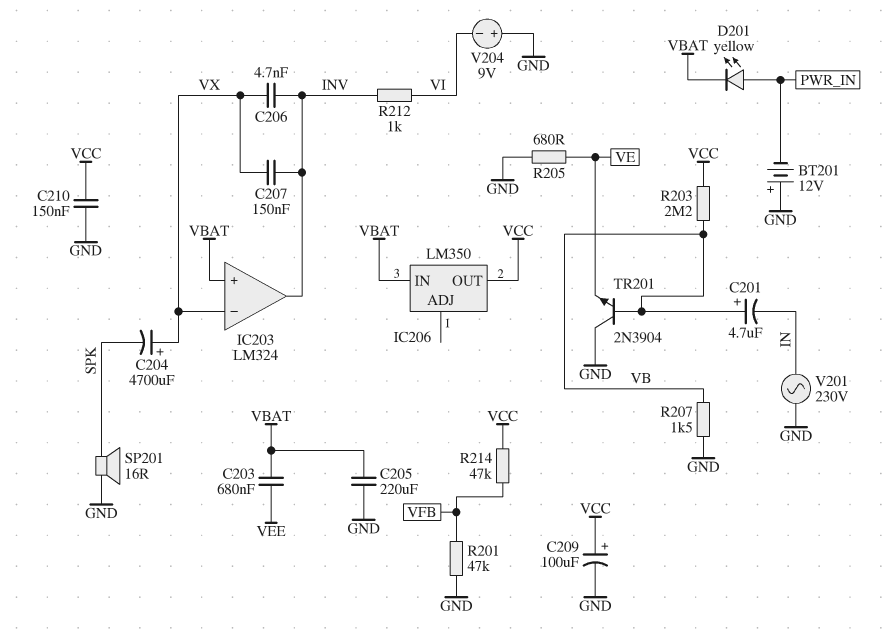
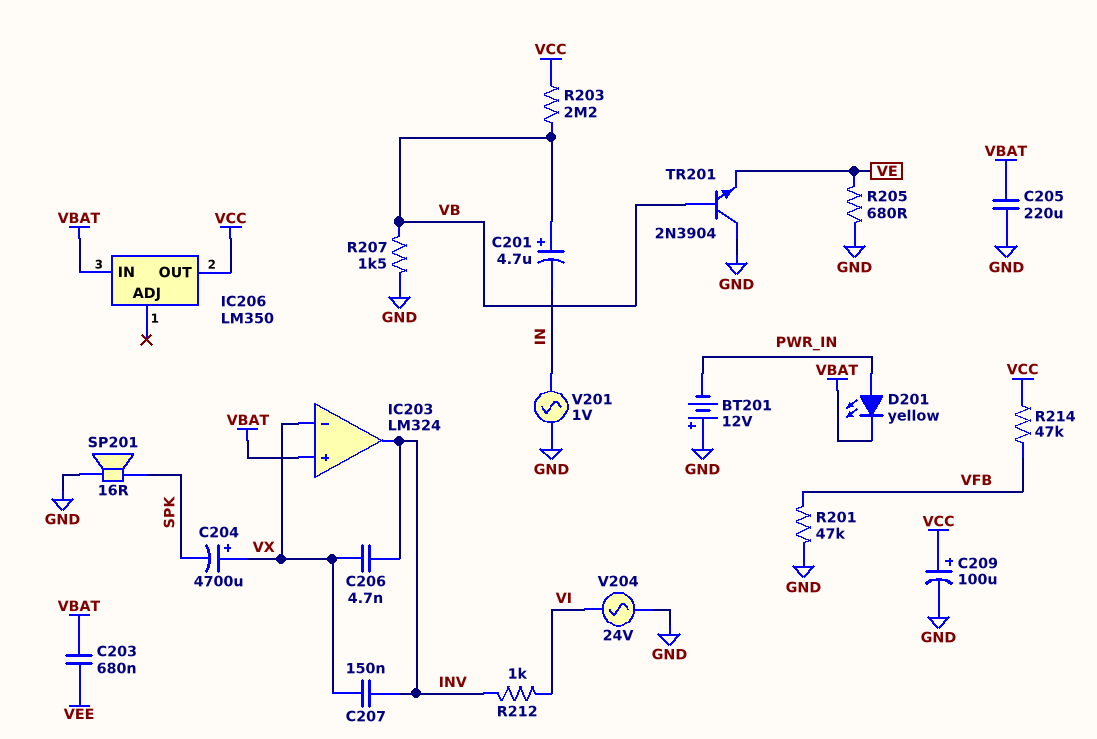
C210: 150nF (GND, VCC) -> none
V201: AC 230V (GND, IN) -> AC 1V (GND, IN)
V204: 9V (plus GND, minus VI) -> AC 24V (GND, VI)

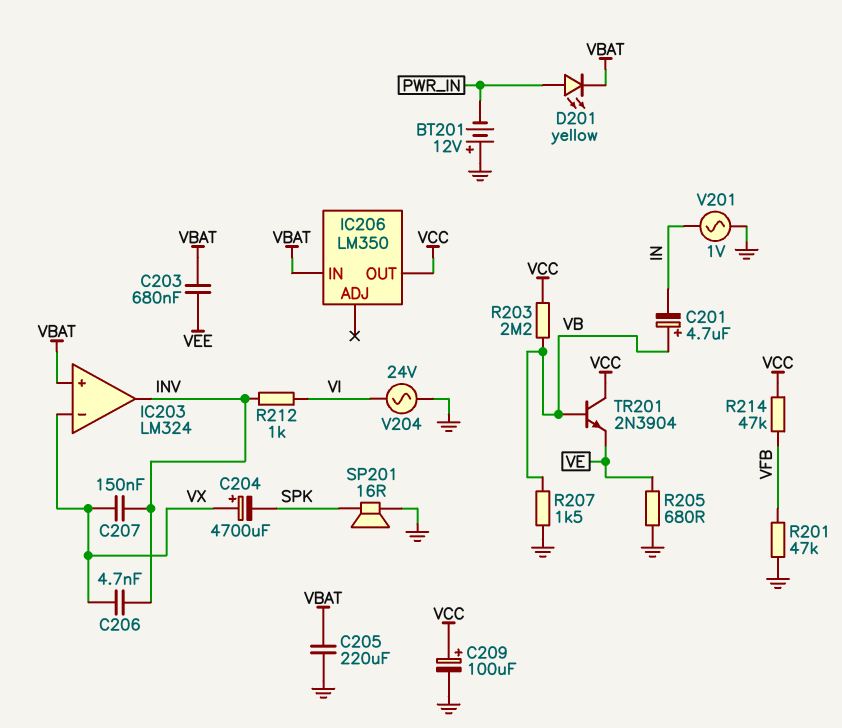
TR201: NPN 2N3904 (B VB, C GND, E VE) -> NPN 2N3904 (B VB, C VCC, E VE)

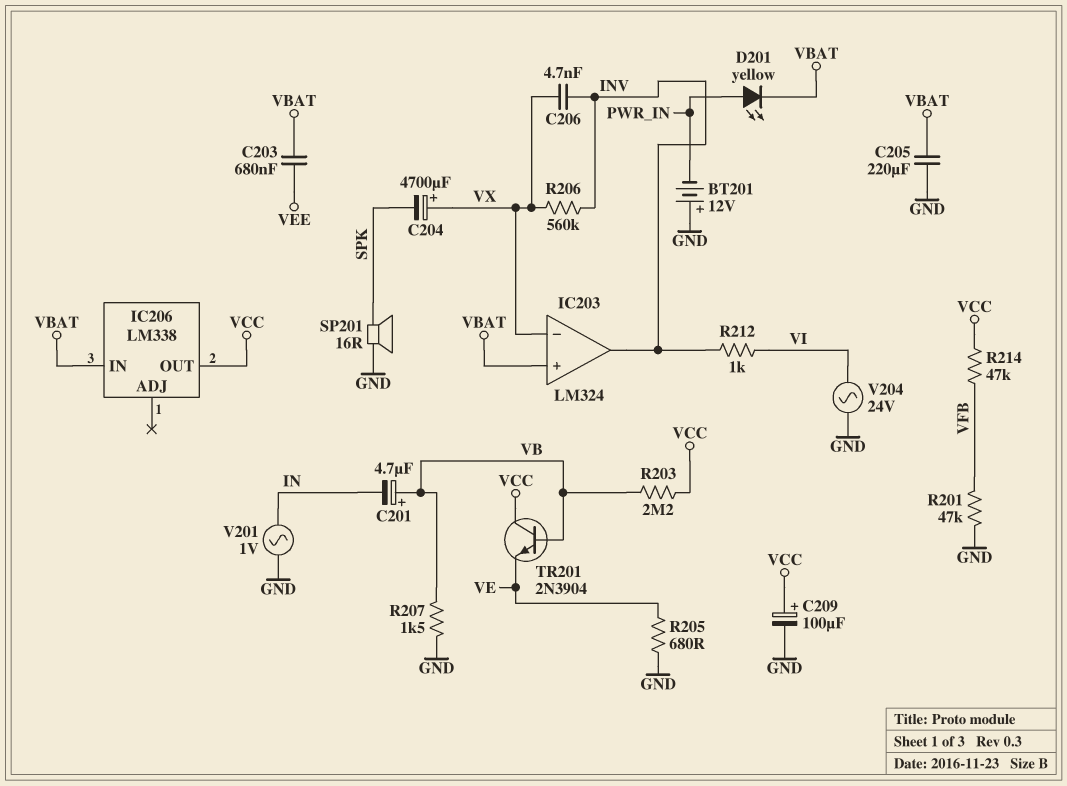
C207: 150nF (INV, VX) -> none
IC206: LM350 -> LM338
R206: none -> 560k (INV, VX)

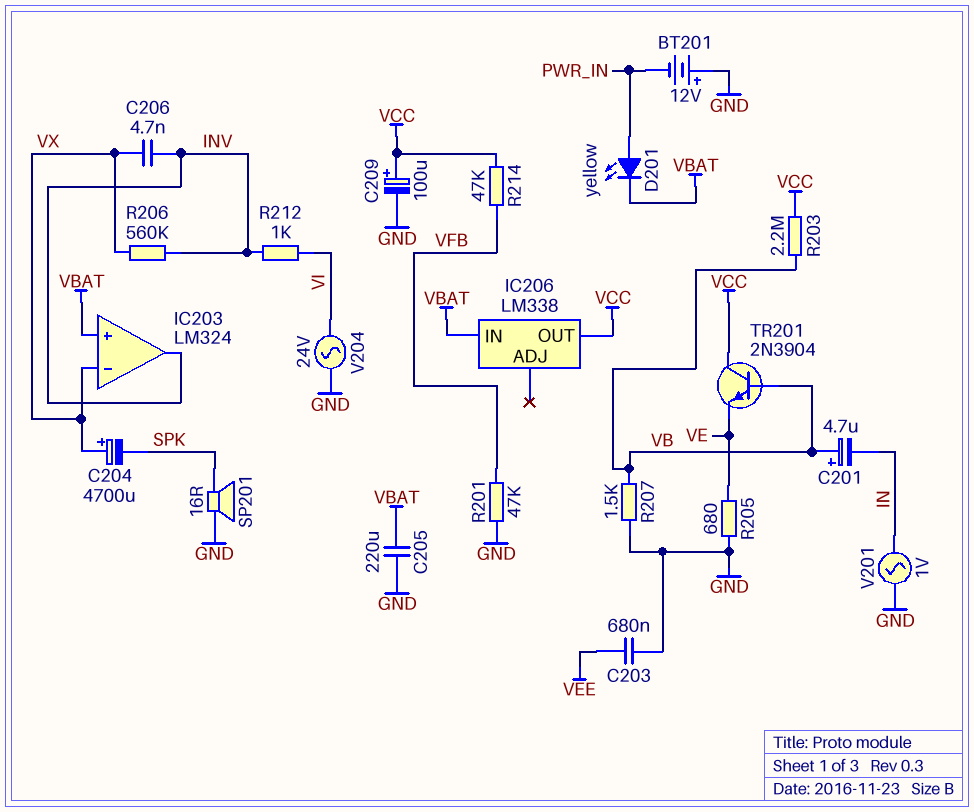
C203: 680nF (VBAT, VEE) -> 680nF (GND, VEE)

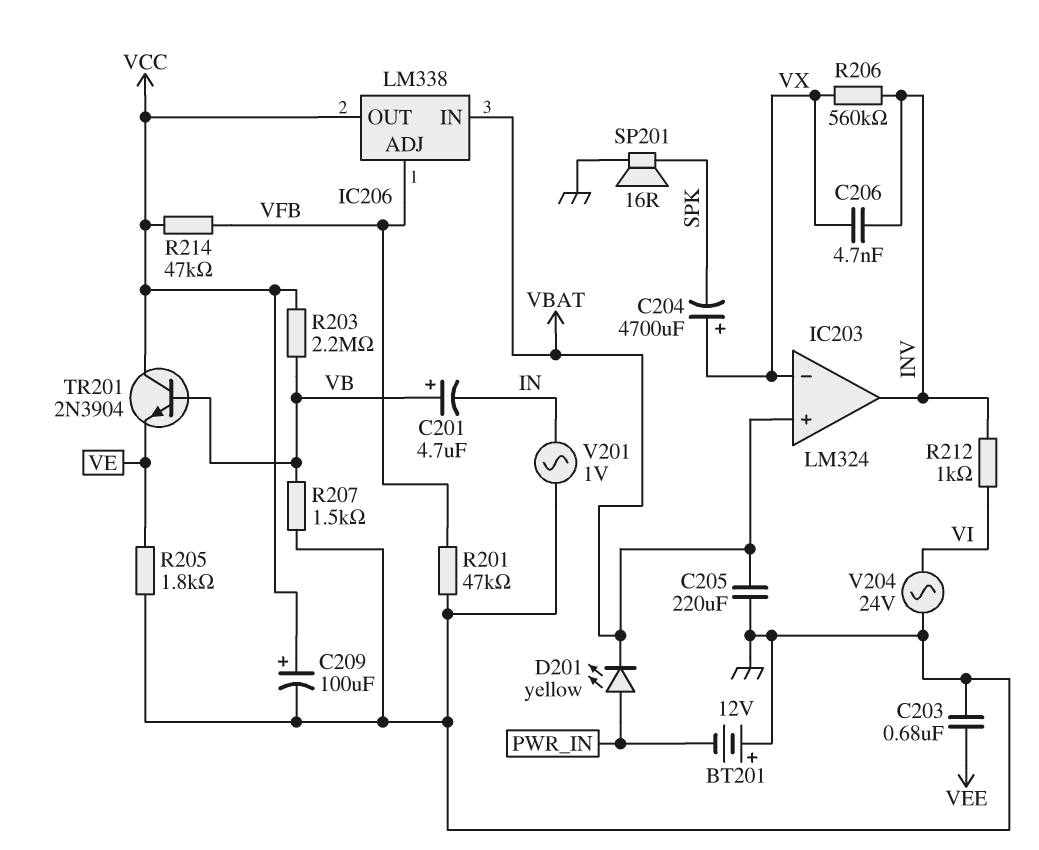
IC206 pin ADJ: none -> VFB
R205: 680 (GND, VE) -> 1.8k (GND, VE)

